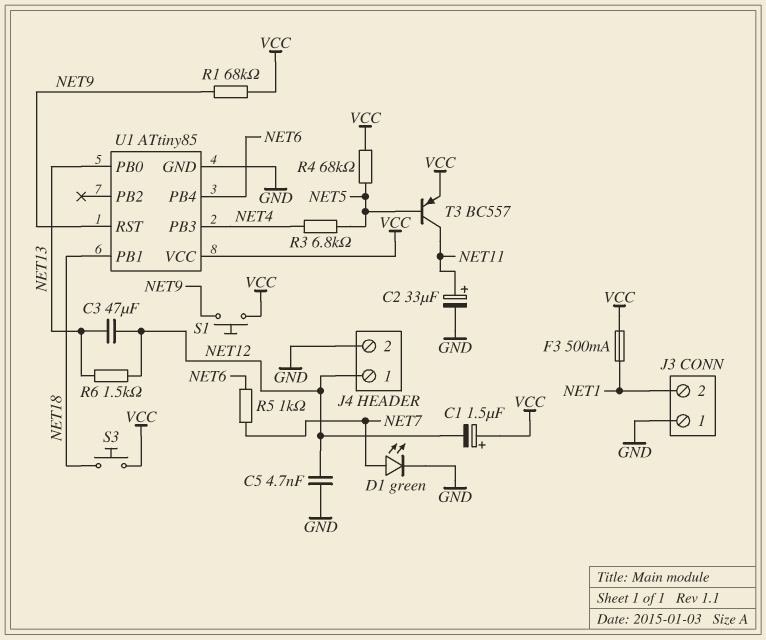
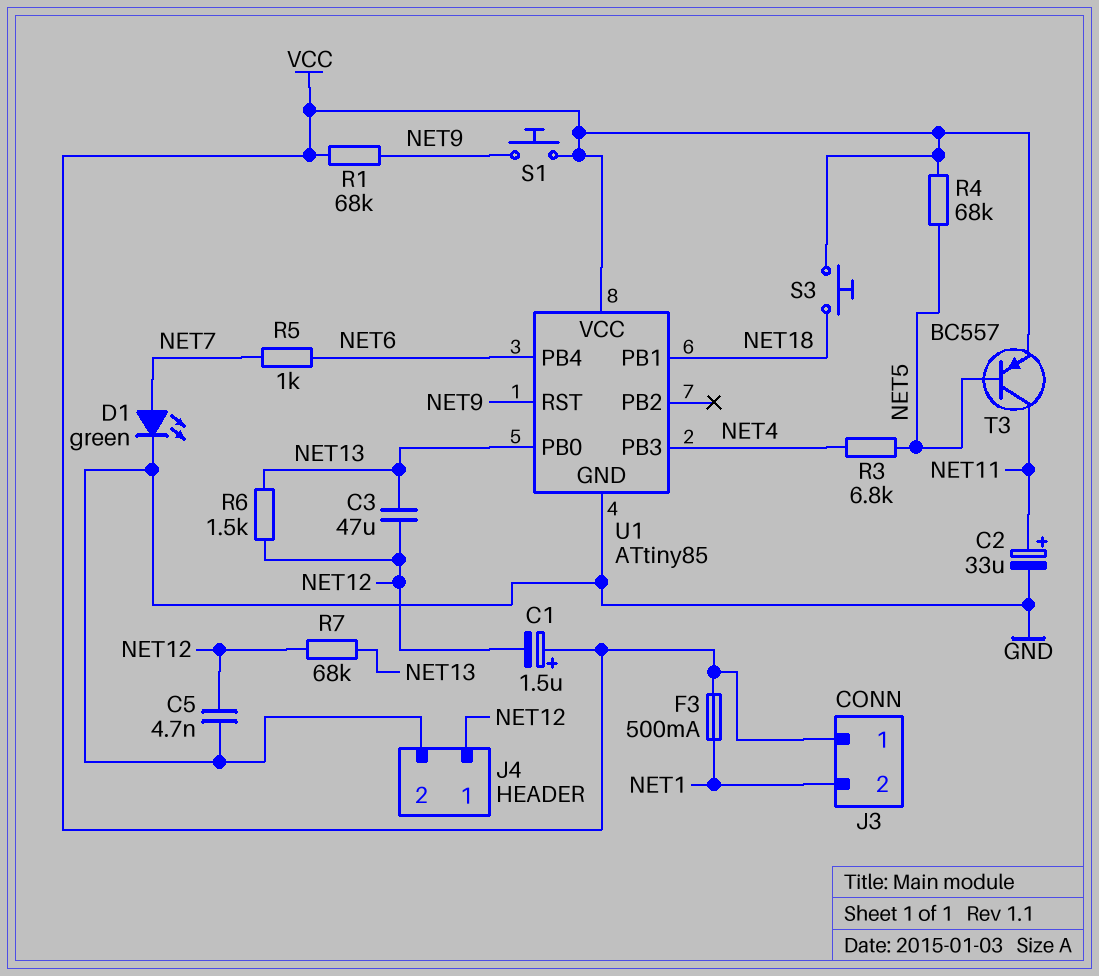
J3 pin 1: GND -> VCC
R7: none -> 68k (NET12, NET13)

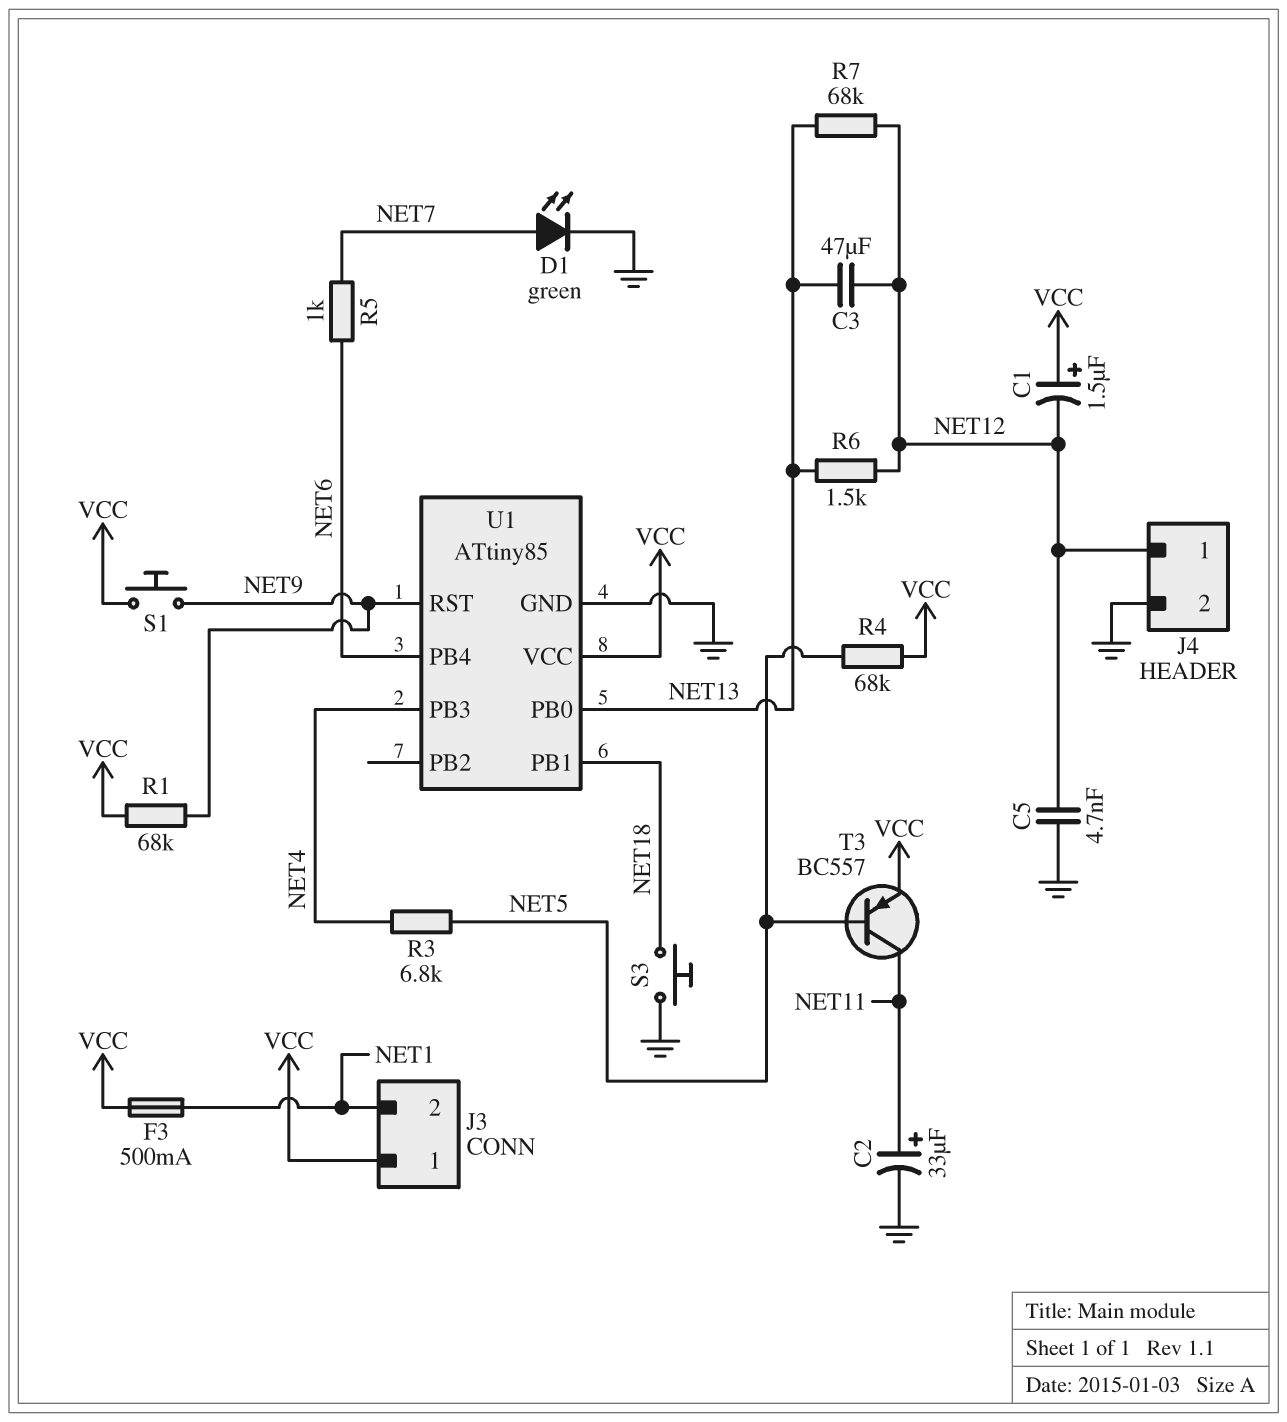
S3: button (NET18, VCC) -> button (GND, NET18)

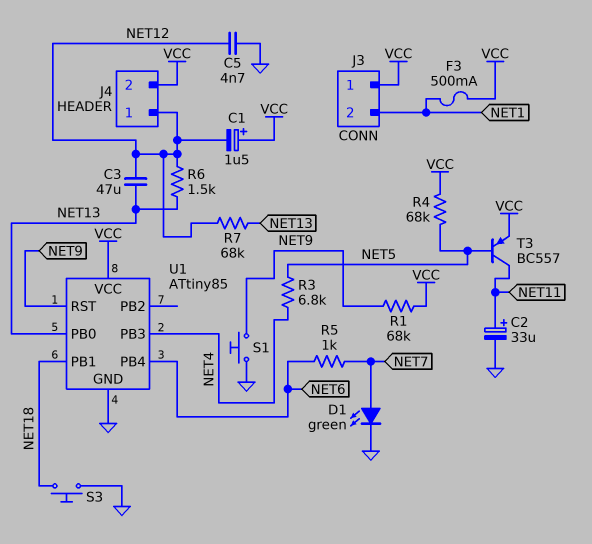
J4 pin 2: GND -> VCC
S1: button (NET9, VCC) -> button (GND, NET9)

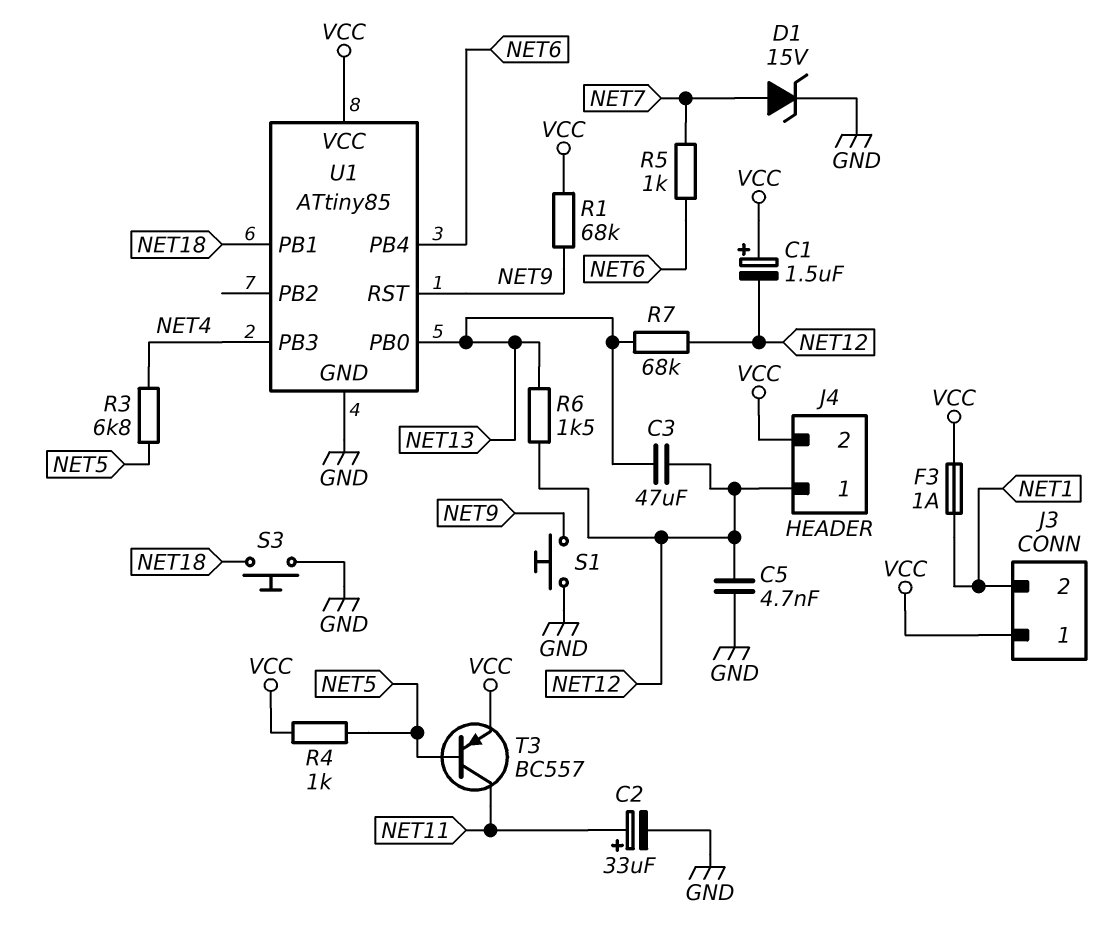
D1: LED green (A NET7, K GND) -> zener 15V (A NET7, K GND)
F3: 500mA (NET1, VCC) -> 1A (NET1, VCC)
R4: 68k (NET5, VCC) -> 1k (NET5, VCC)

